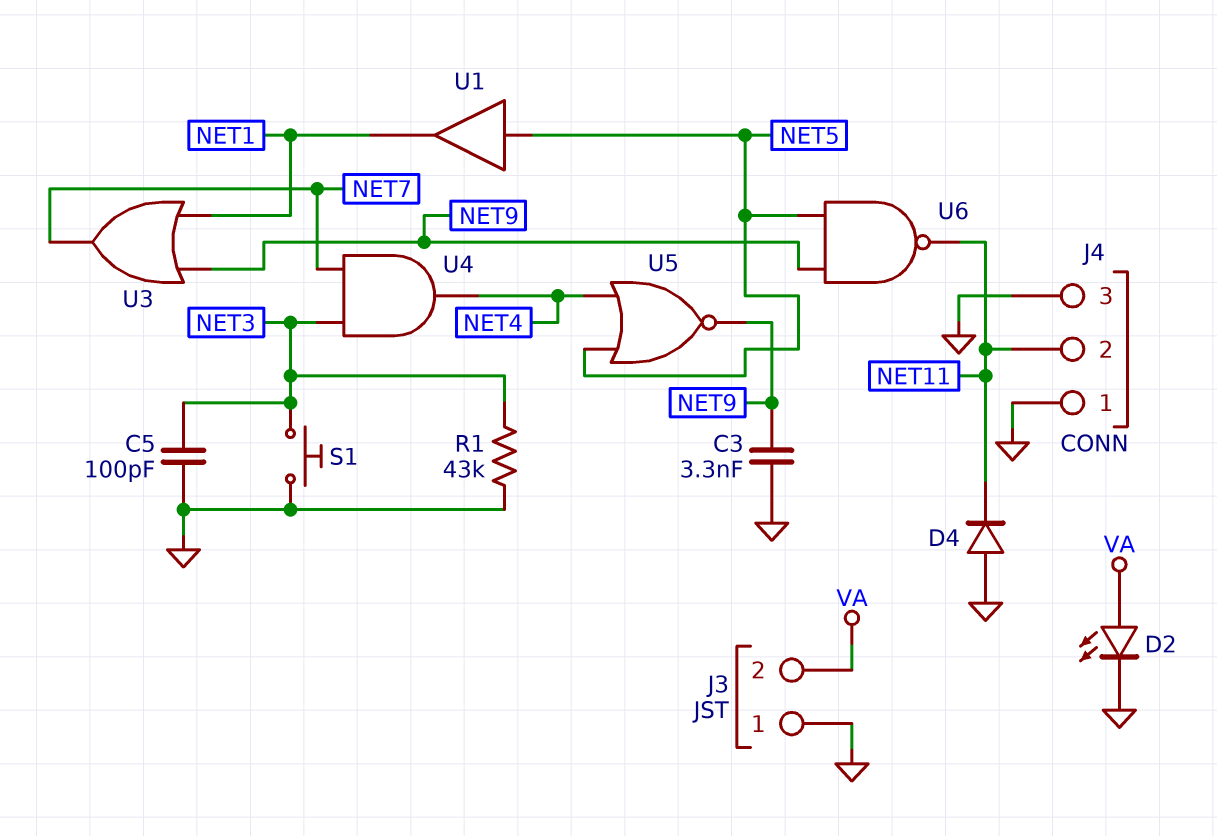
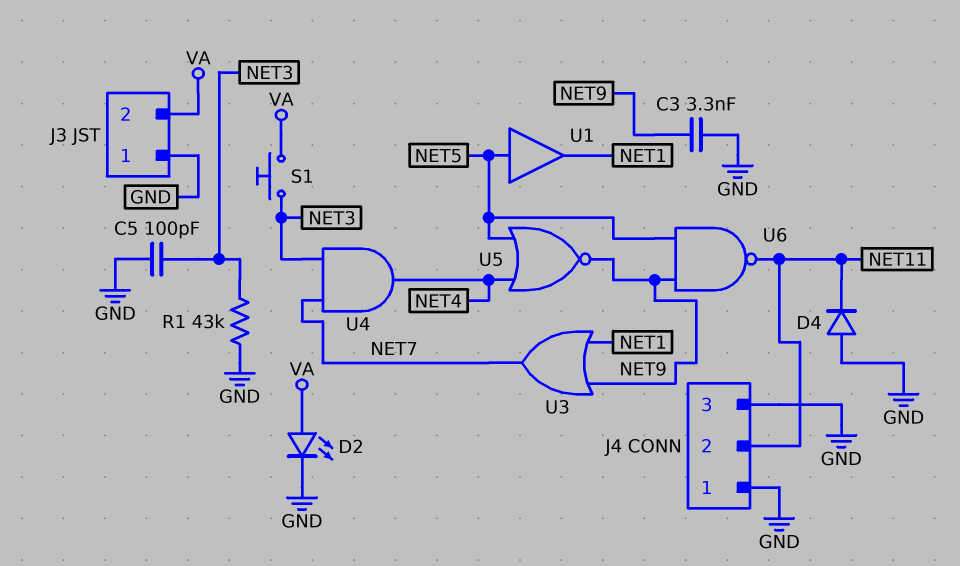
S1: button (GND, NET3) -> button (NET3, VA)

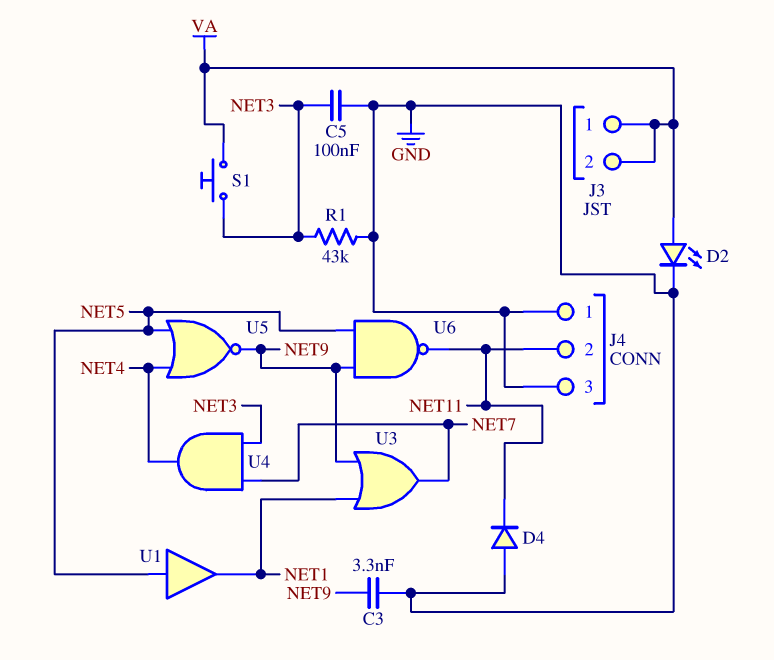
C5: 100pF (GND, NET3) -> 100nF (GND, NET3)
J3 pin 1: GND -> VA

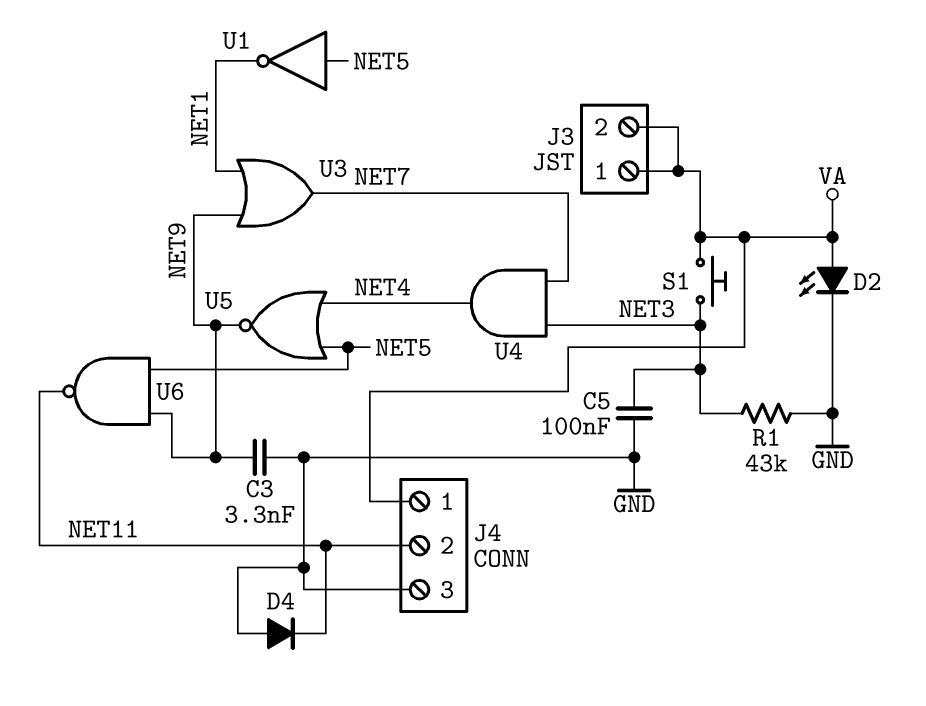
J4 pin 1: GND -> VA
U1: buffer (in NET5, out NET1) -> NOT (in NET5, out NET1)

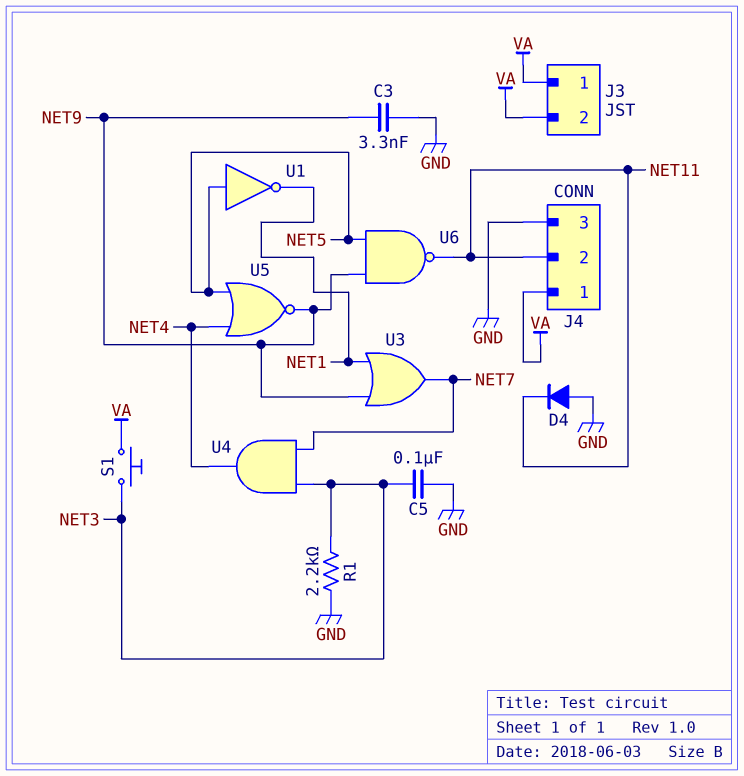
D2: LED (A VA, K GND) -> none
R1: 43k (GND, NET3) -> 2.2k (GND, NET3)

